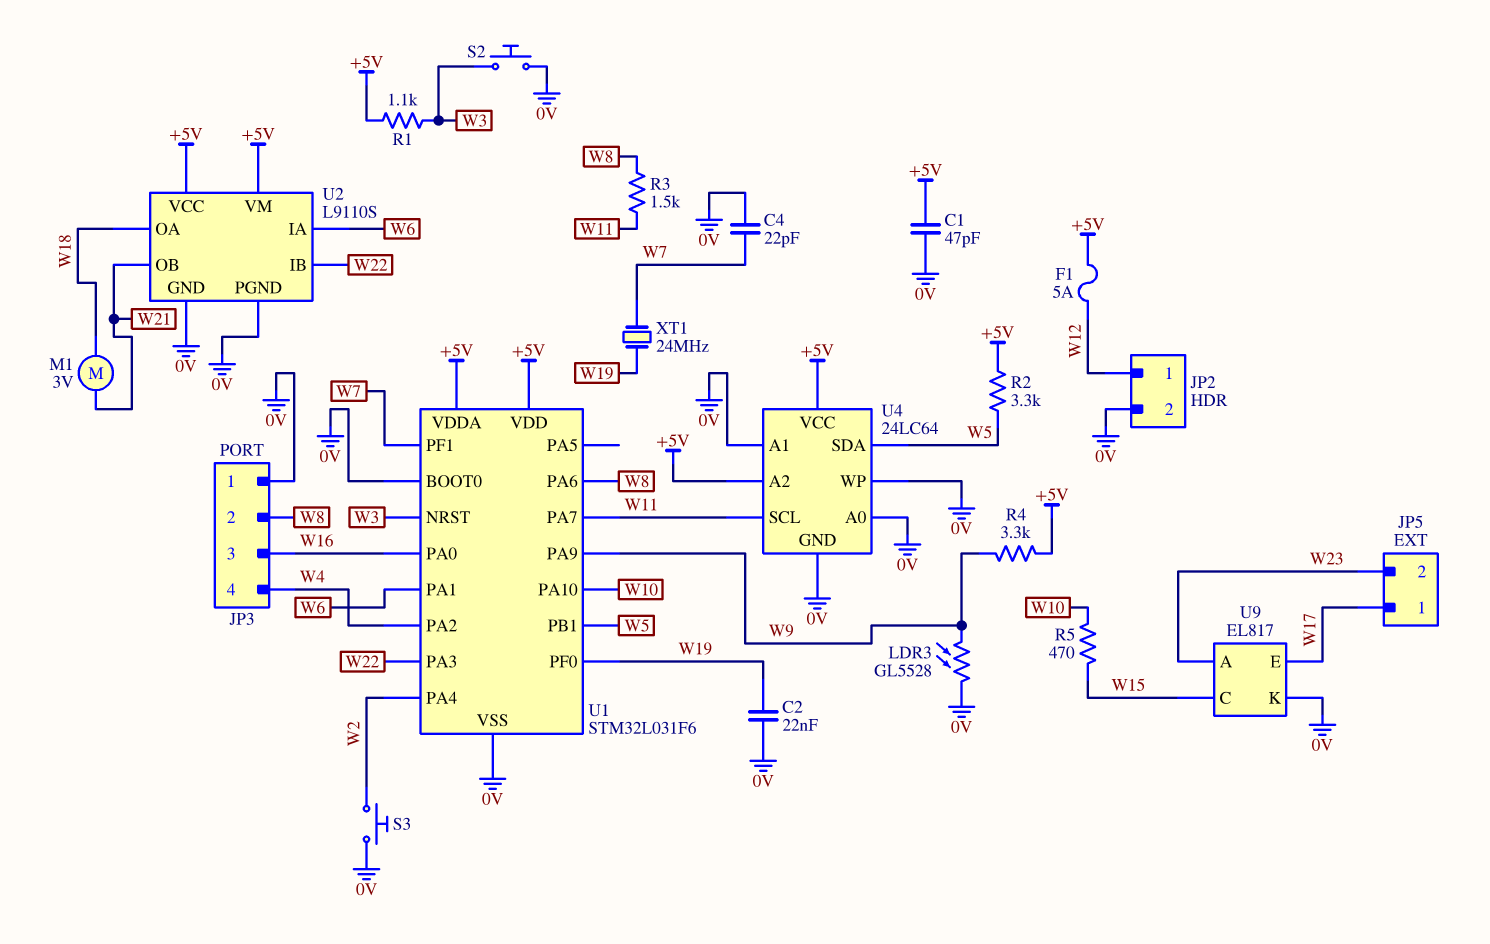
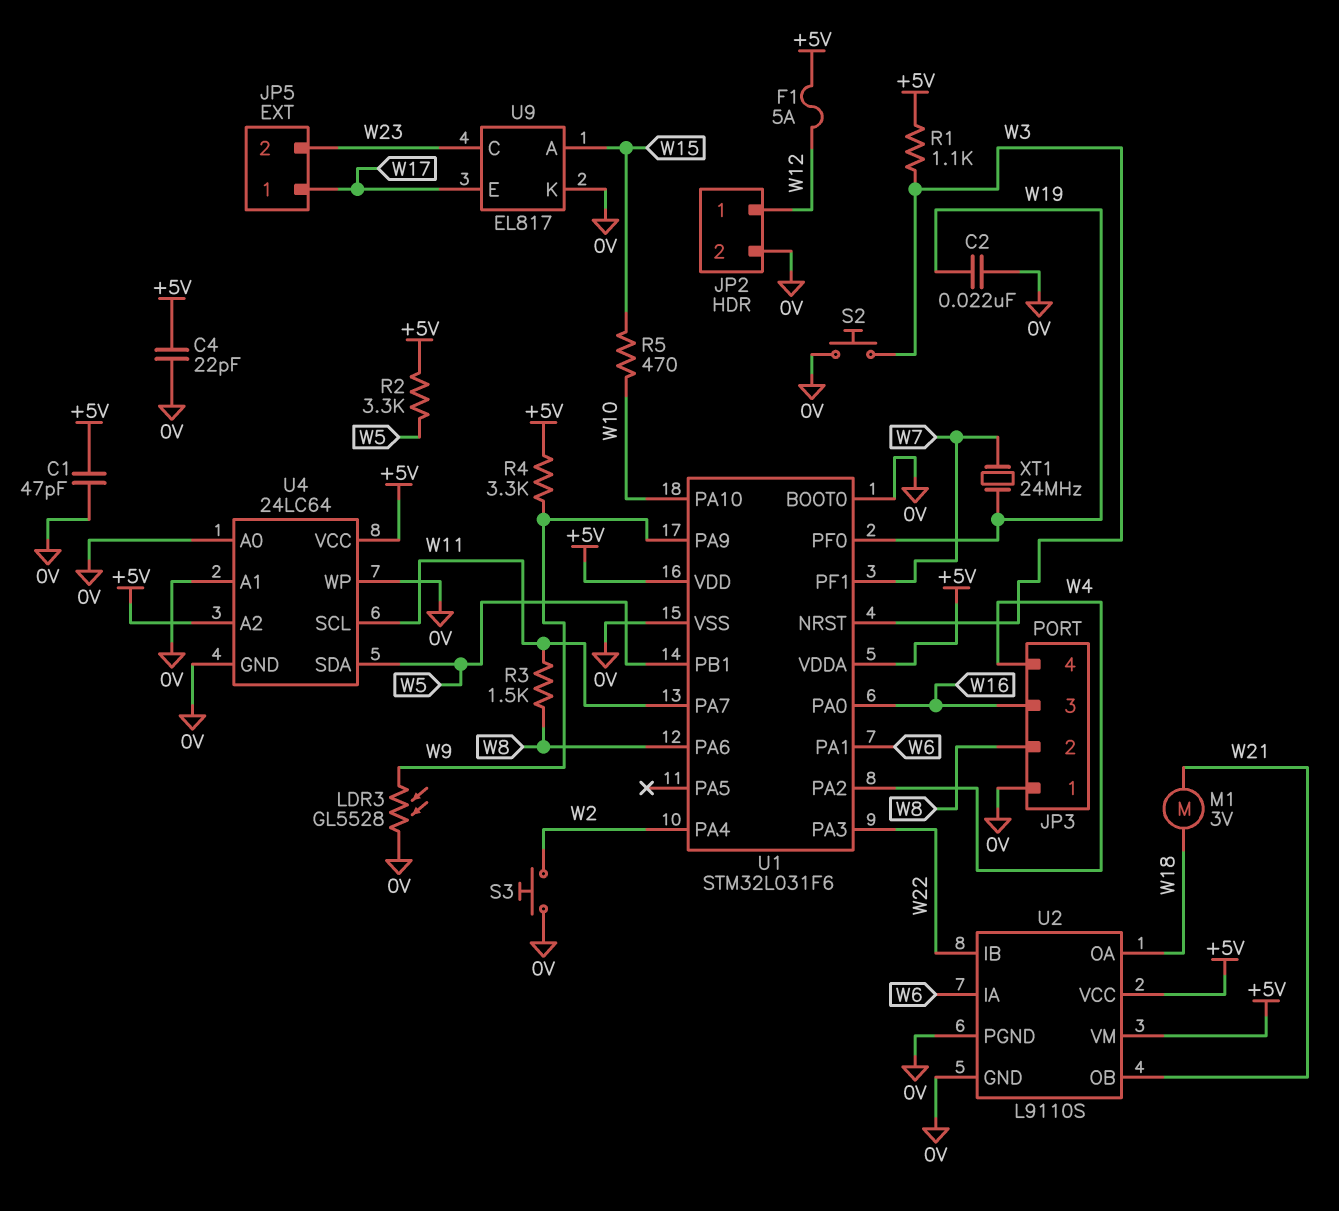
C4: 22pF (0V, W7) -> 22pF (+5V, 0V)
U9 pin A: W23 -> W15
U9 pin C: W15 -> W23

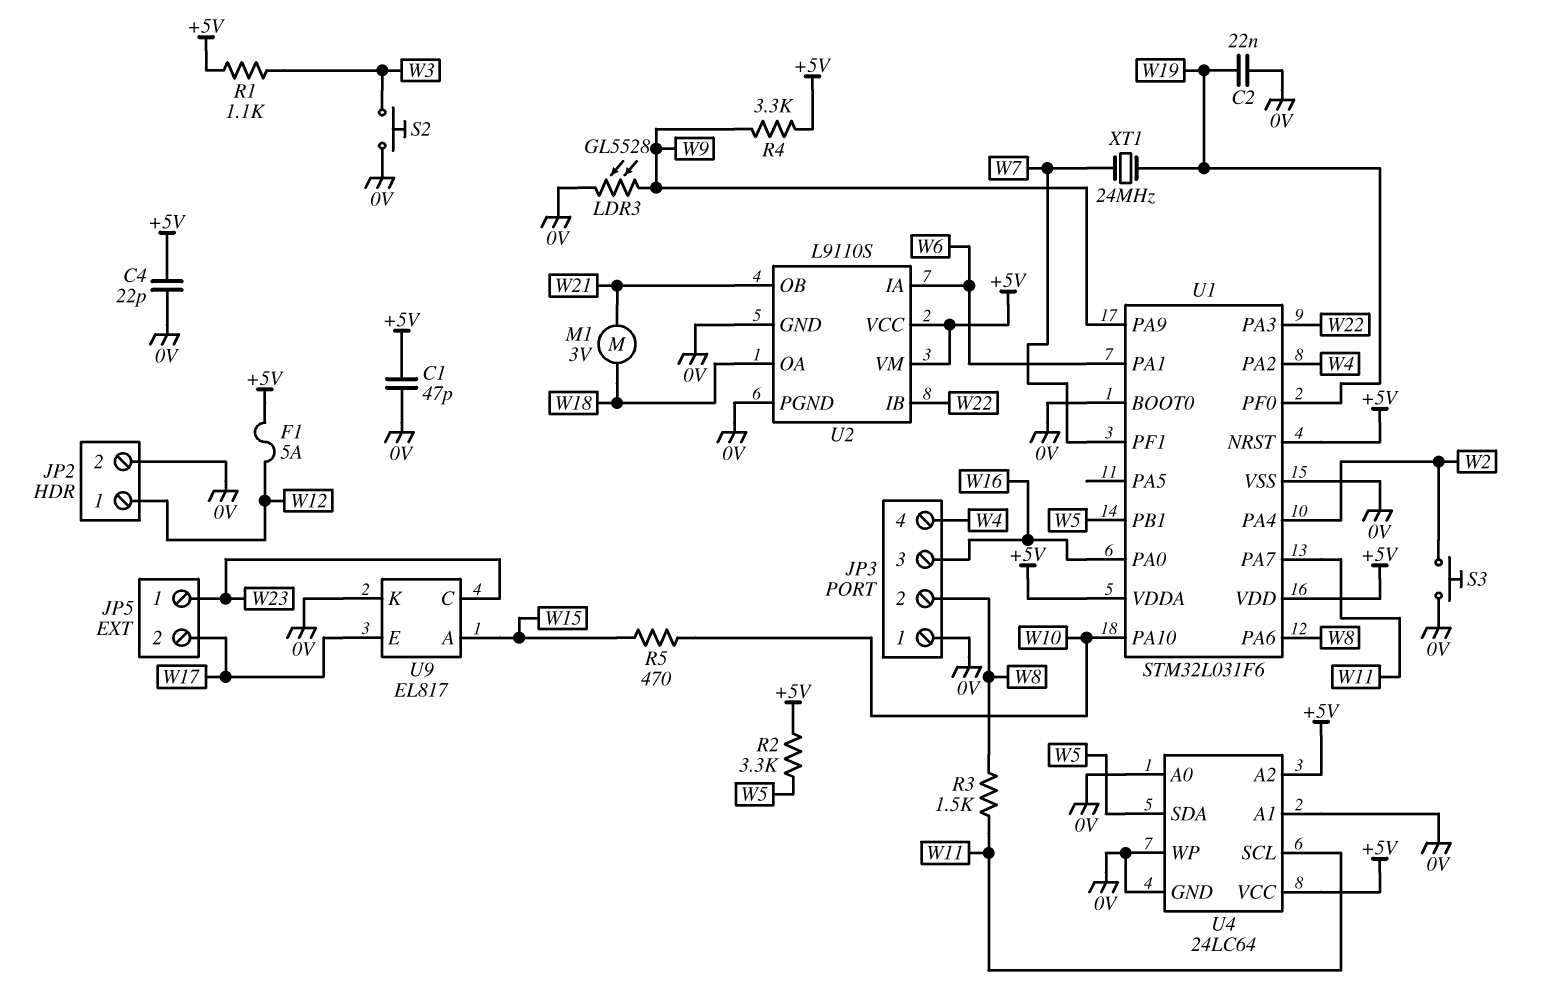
JP5 pin 1: W17 -> W23
JP5 pin 2: W23 -> W17
U1 pin NRST: W3 -> +5V

